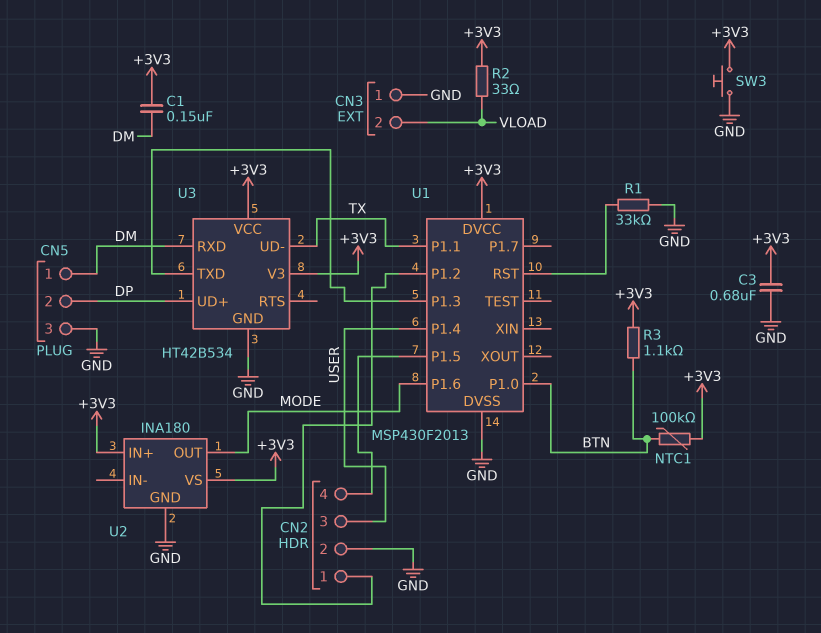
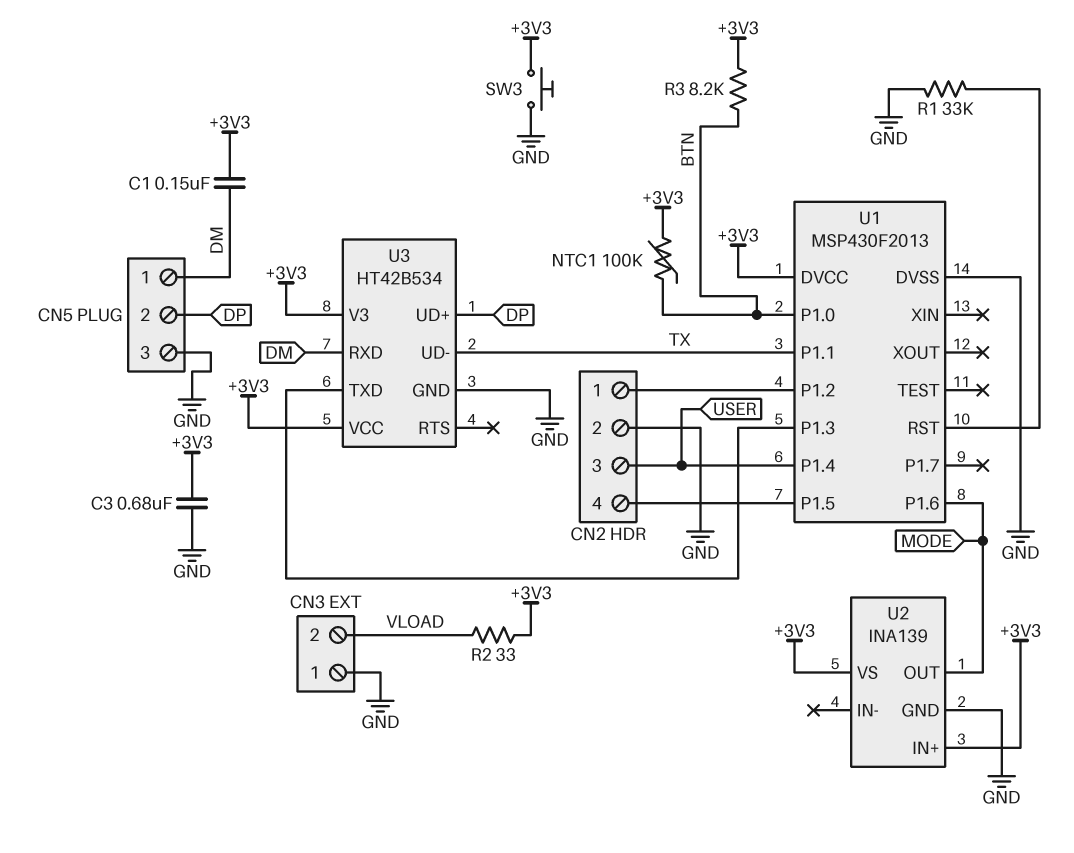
R3: 1.1k (+3V3, BTN) -> 8.2k (+3V3, BTN)
U2: INA180 -> INA139

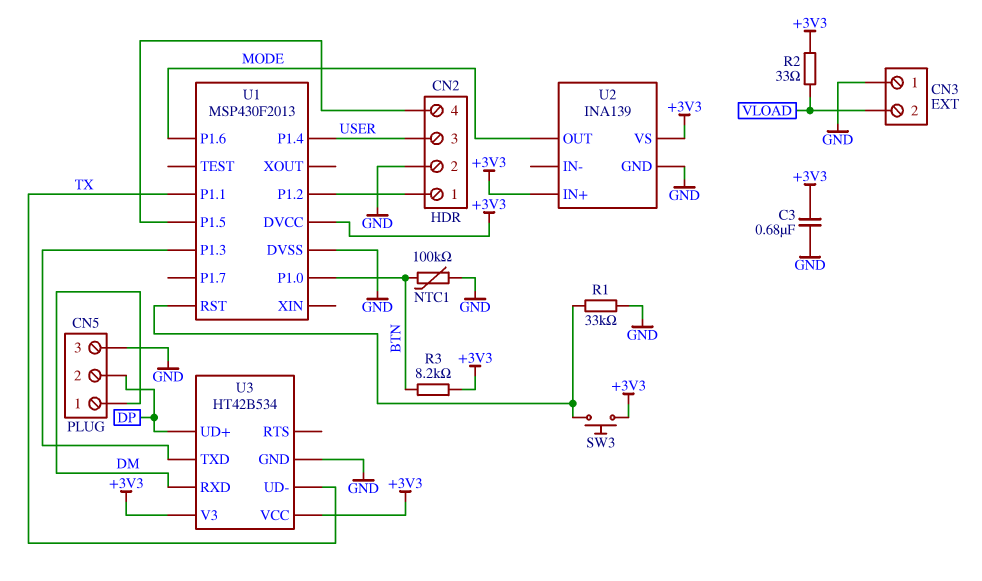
C1: 150nF (+3V3, DM) -> none
NTC1: 100k (+3V3, BTN) -> 100k (BTN, GND)
SW3: button (+3V3, GND) -> button (+3V3, U1/RST)

